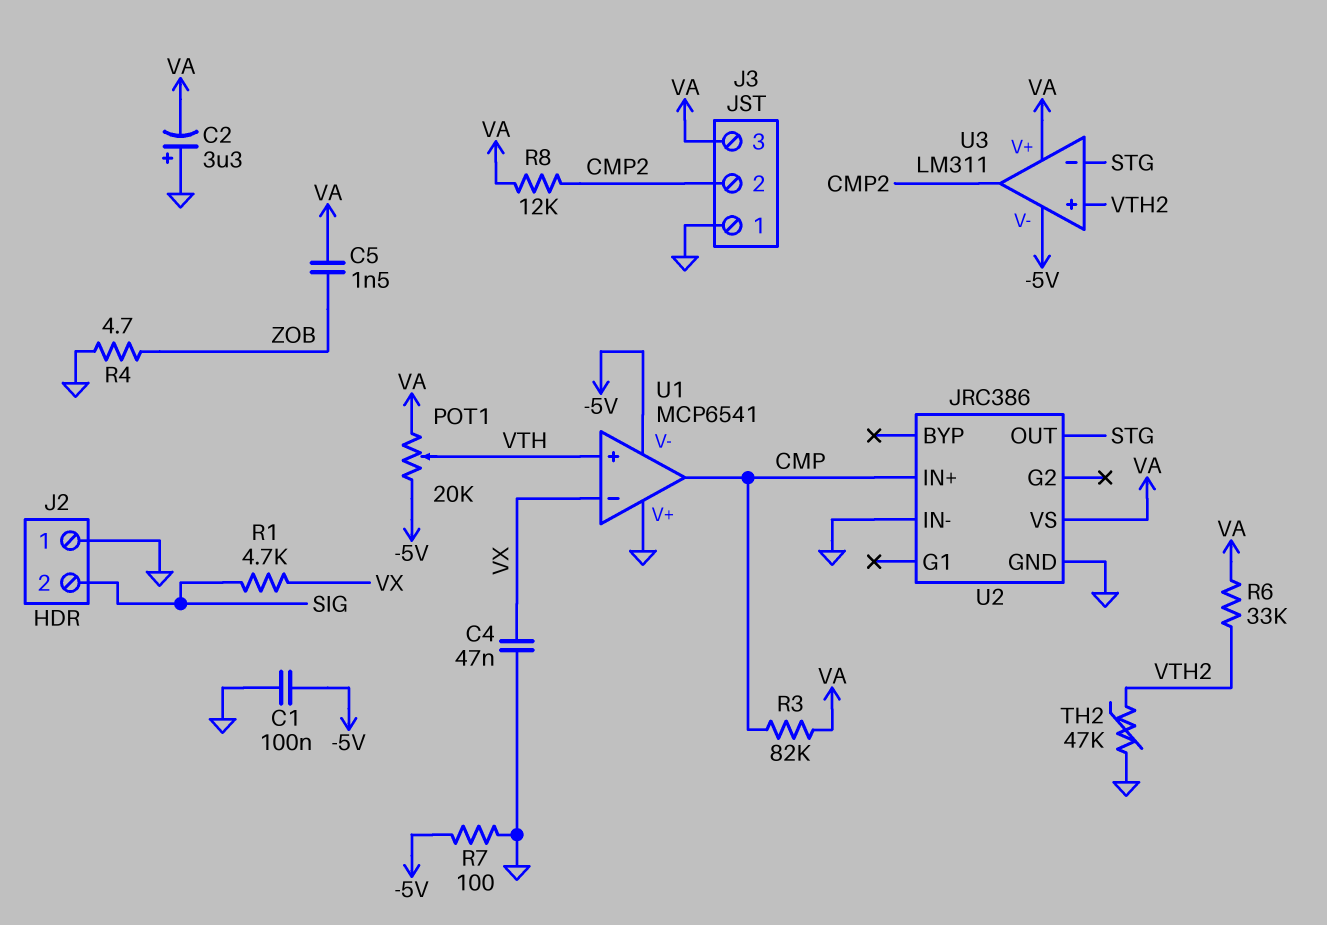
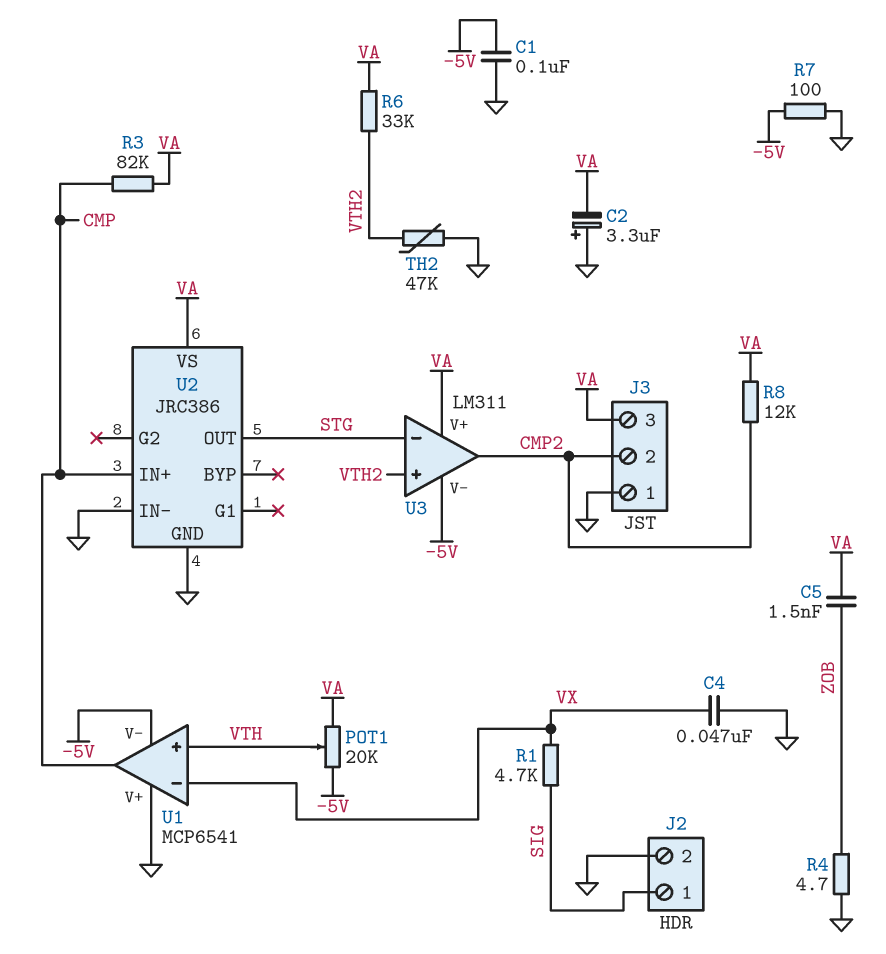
J2 pin 1: GND -> SIG
J2 pin 2: SIG -> GND

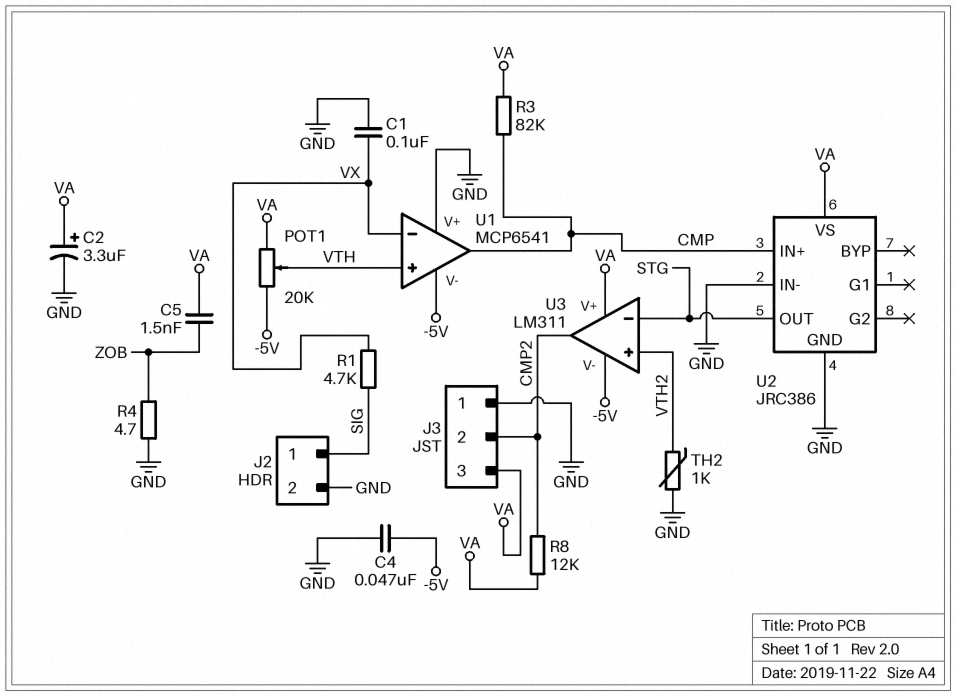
C1: 100nF (-5V, GND) -> 100nF (GND, VX)
C2: 3.3uF (plus GND, minus VA) -> 3.3uF (plus VA, minus GND)
C4: 47nF (GND, VX) -> 47nF (-5V, GND)
R6: 33k (VA, VTH2) -> none
R7: 100 (-5V, GND) -> none
TH2: 47k (GND, VTH2) -> 1k (GND, VTH2)

